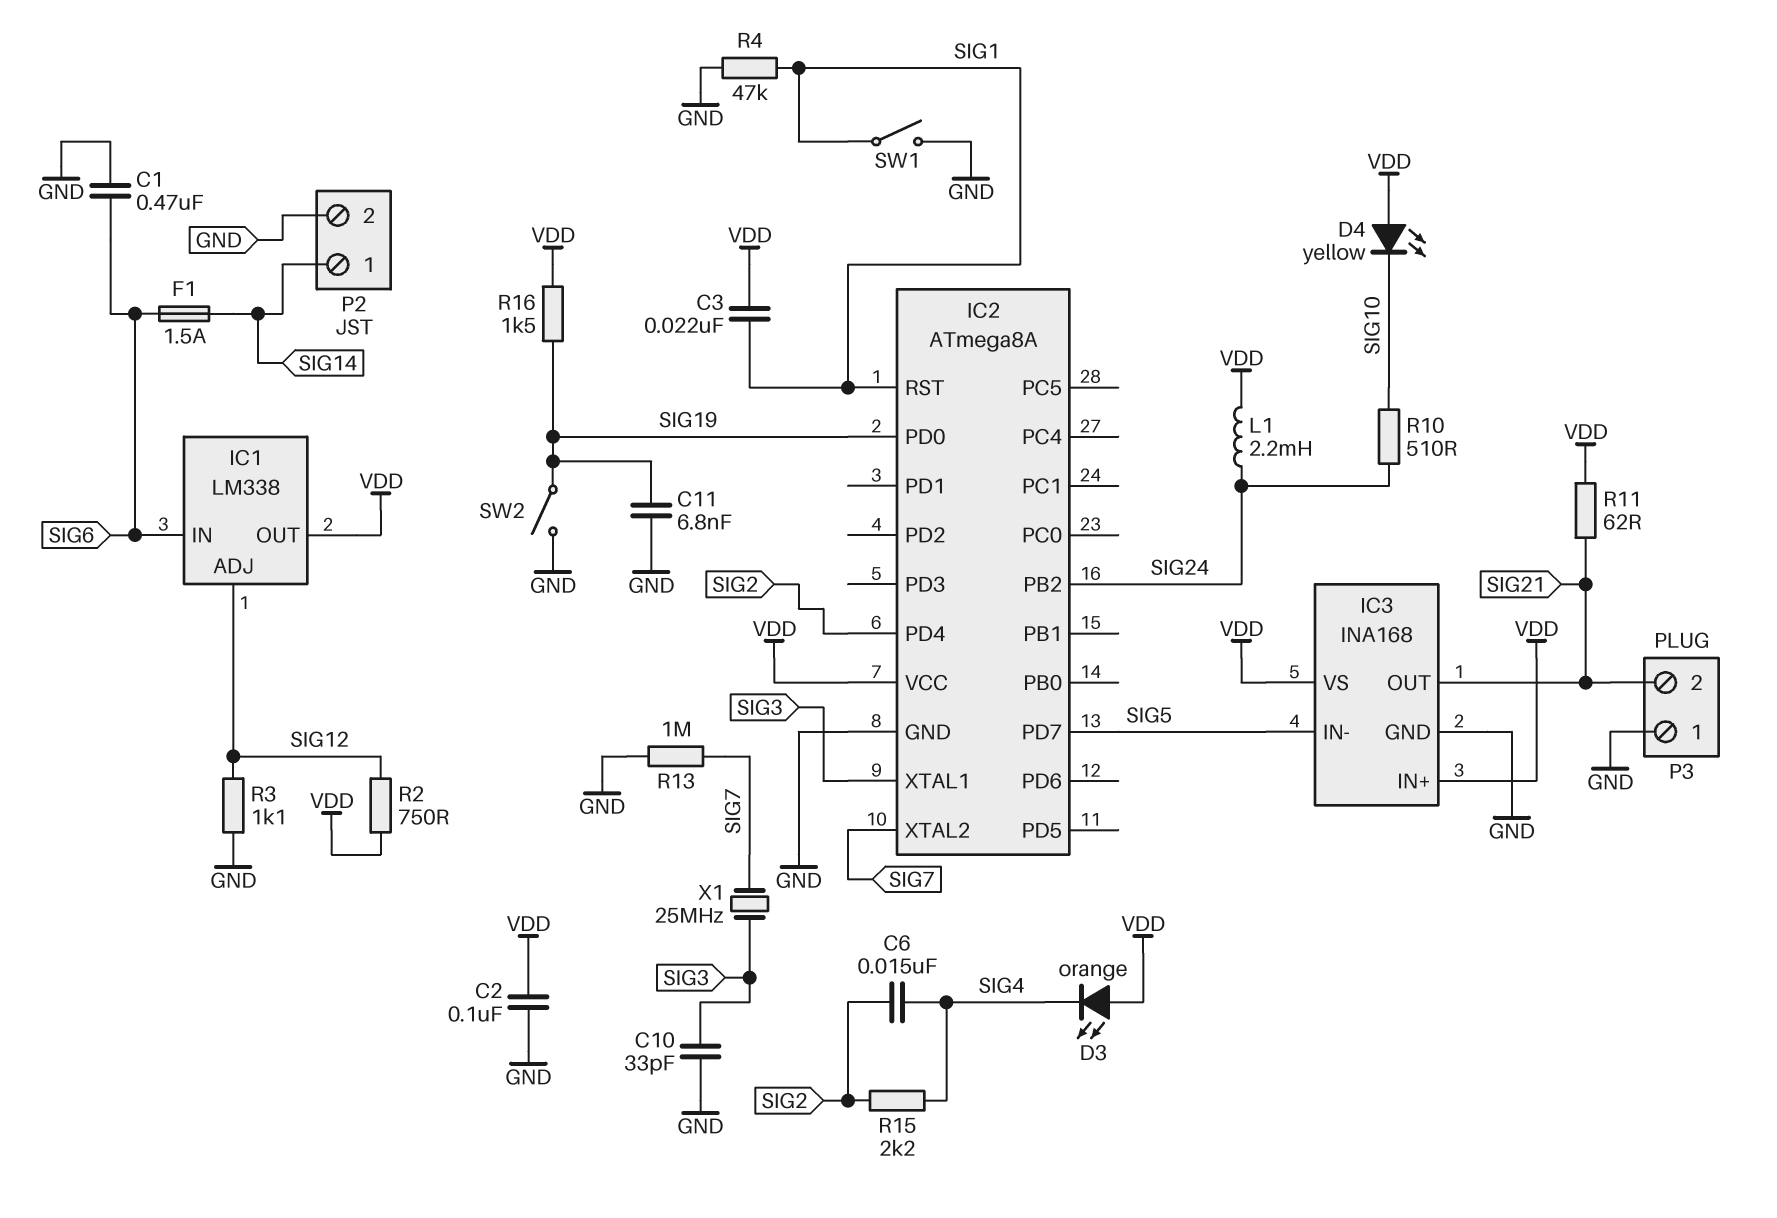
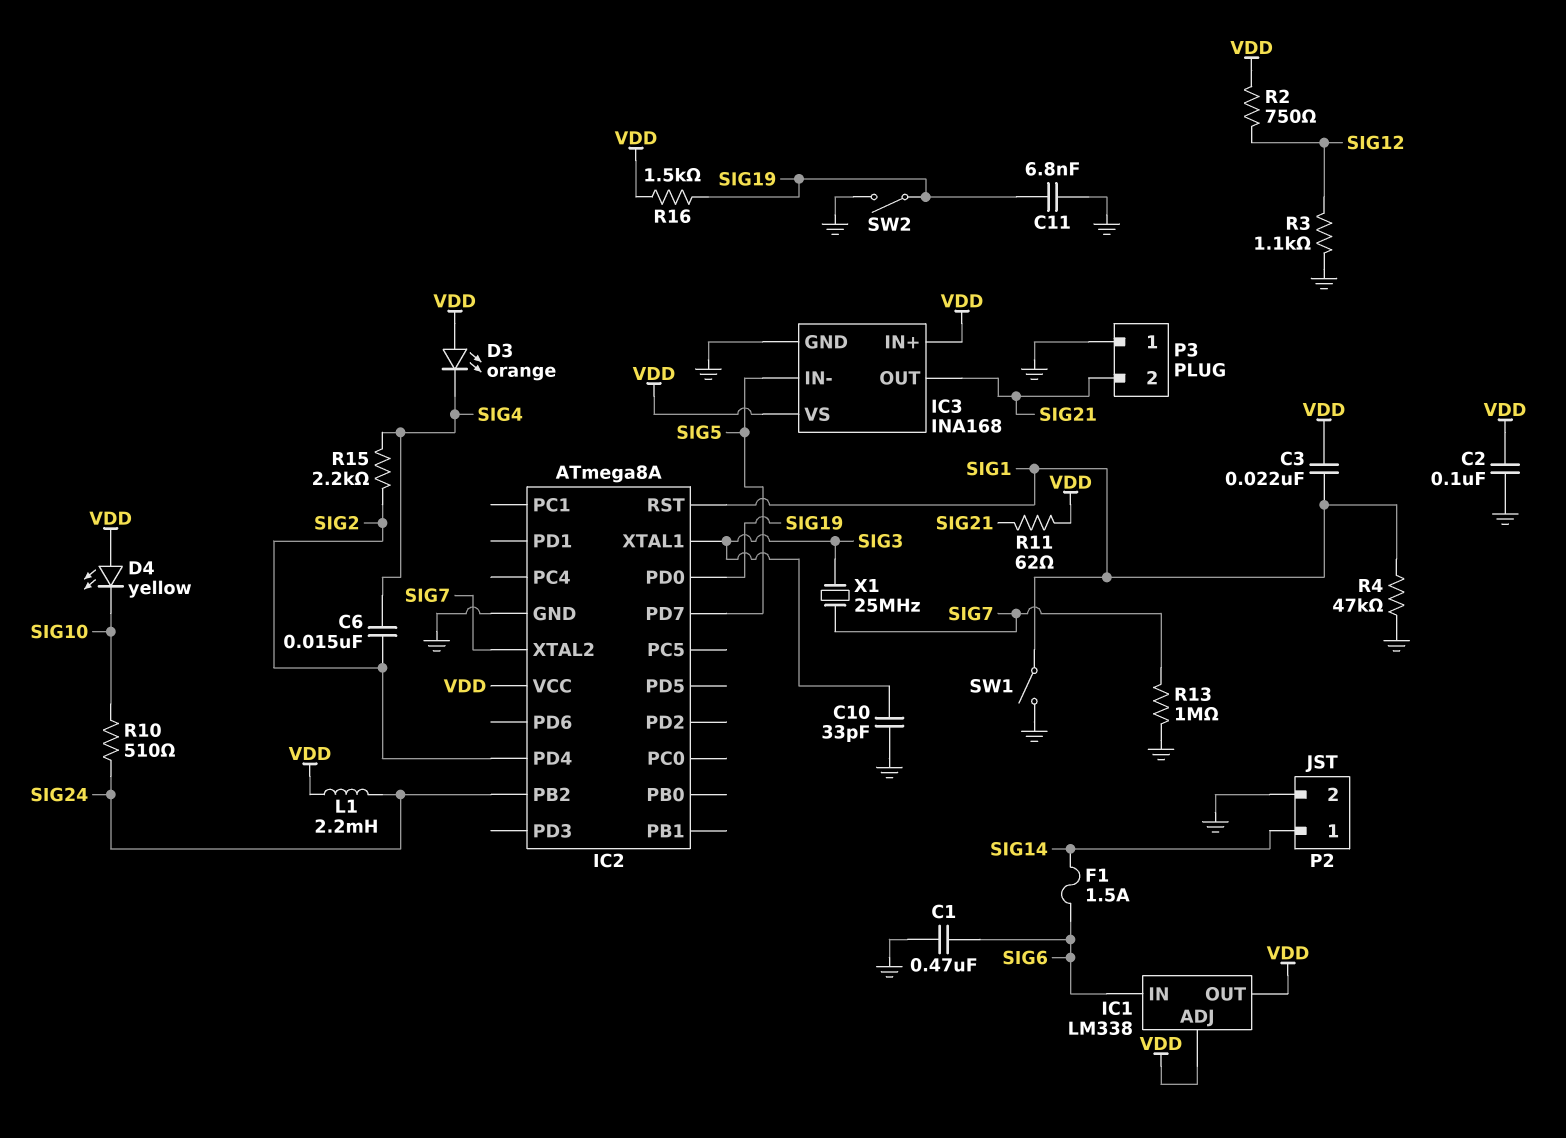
IC1 pin ADJ: SIG12 -> VDD

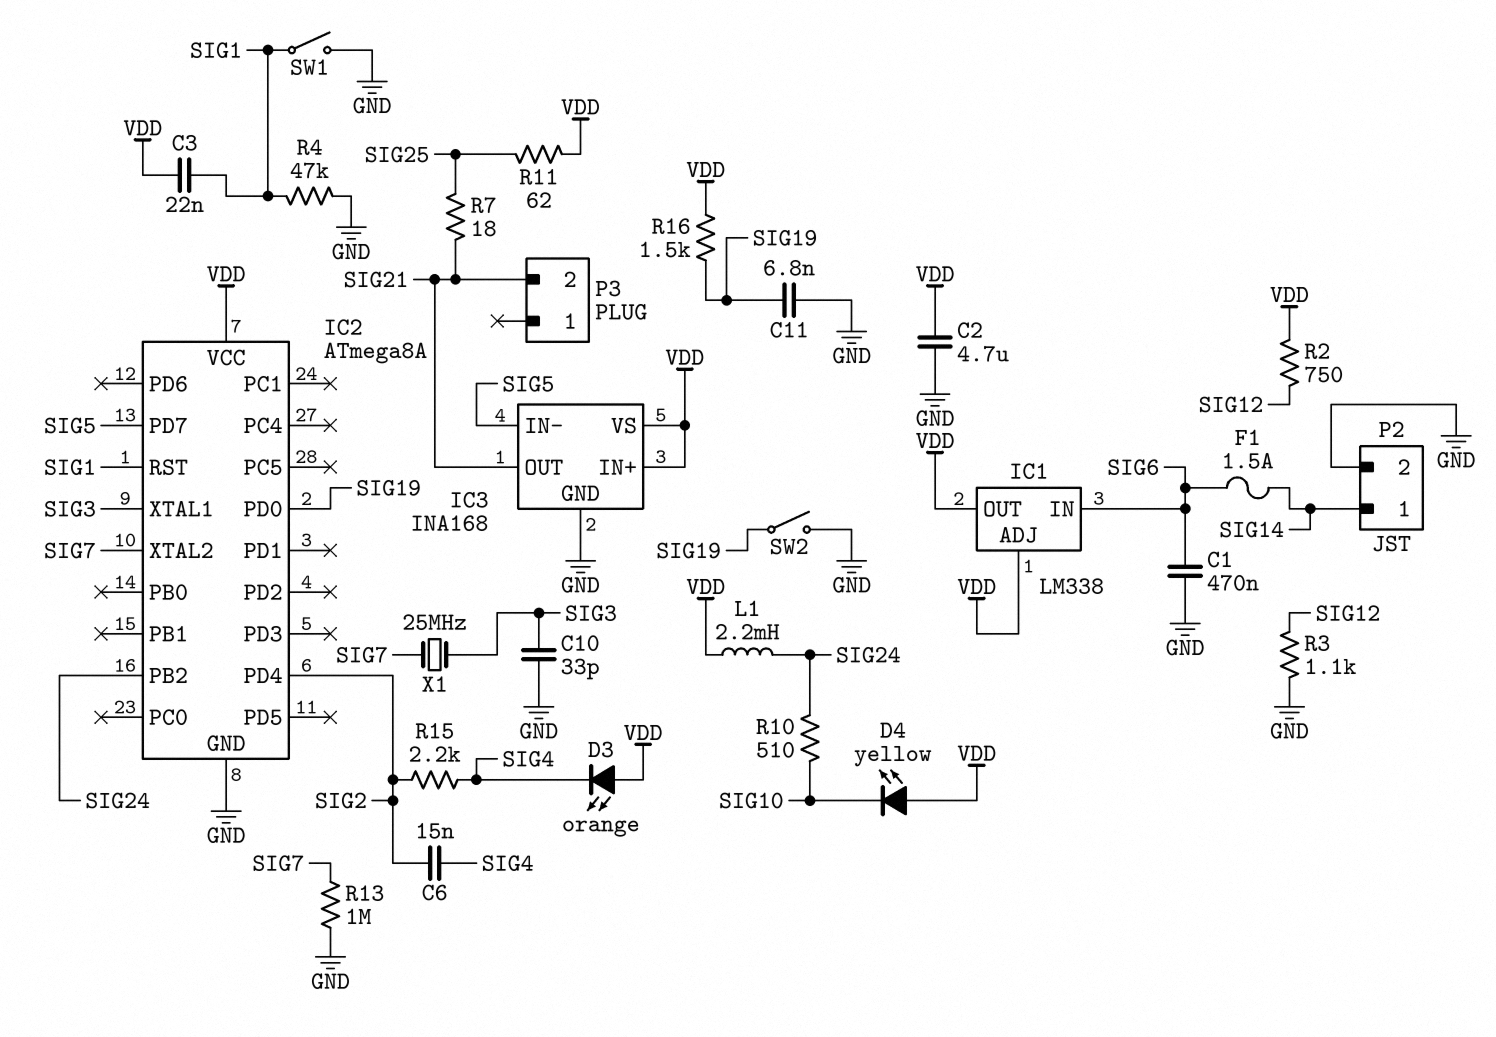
C2: 100nF (GND, VDD) -> 4.7uF (GND, VDD)
P3 pin 1: GND -> none
R7: none -> 18 (SIG21, SIG25)
R11: 62 (SIG21, VDD) -> 62 (SIG25, VDD)

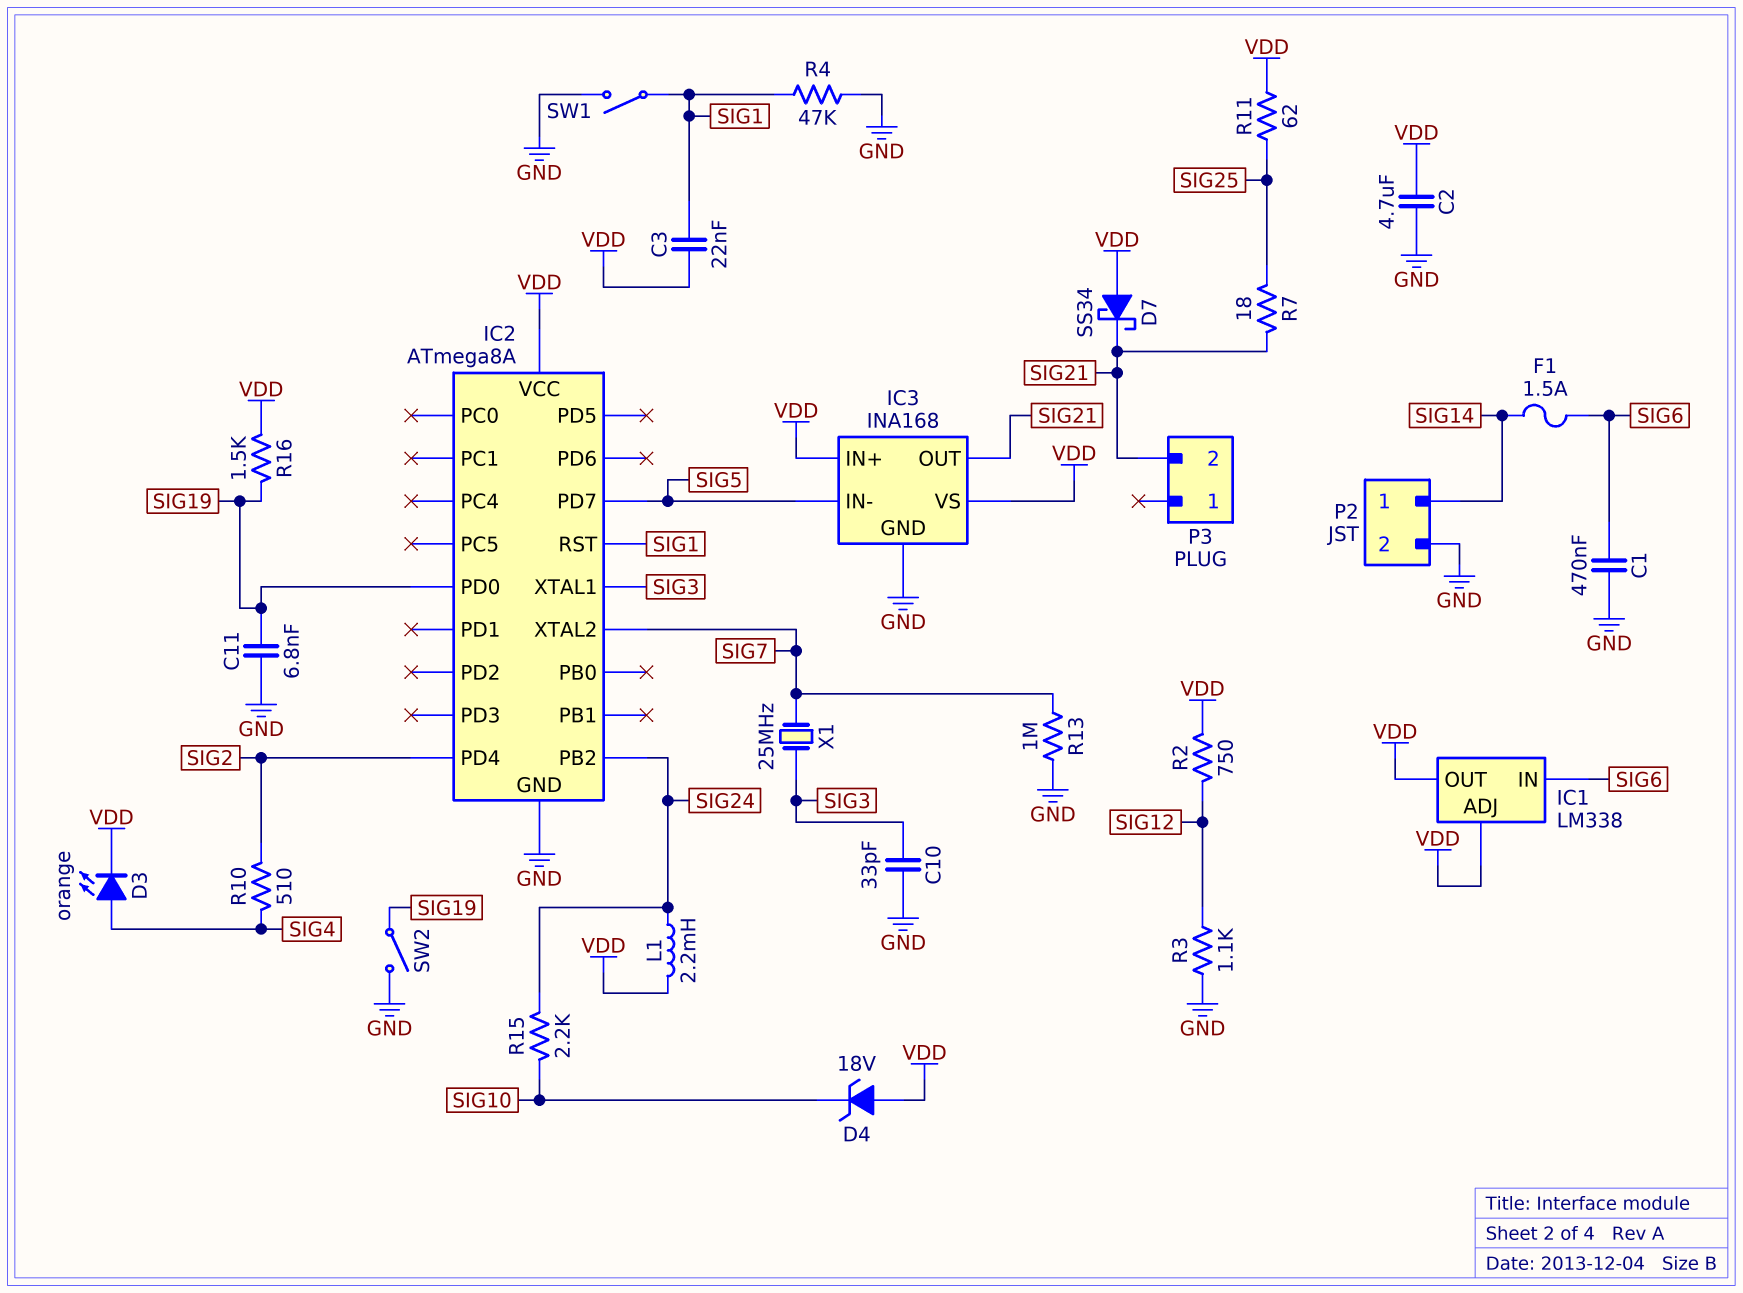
C6: 15nF (SIG2, SIG4) -> none
D3: LED orange (A VDD, K SIG4) -> LED orange (A SIG4, K VDD)
D4: LED yellow (A VDD, K SIG10) -> zener 18V (A VDD, K SIG10)
D7: none -> schottky SS34 (A VDD, K SIG21)
R10: 510 (SIG10, SIG24) -> 510 (SIG2, SIG4)
R15: 2.2k (SIG2, SIG4) -> 2.2k (SIG10, SIG24)

